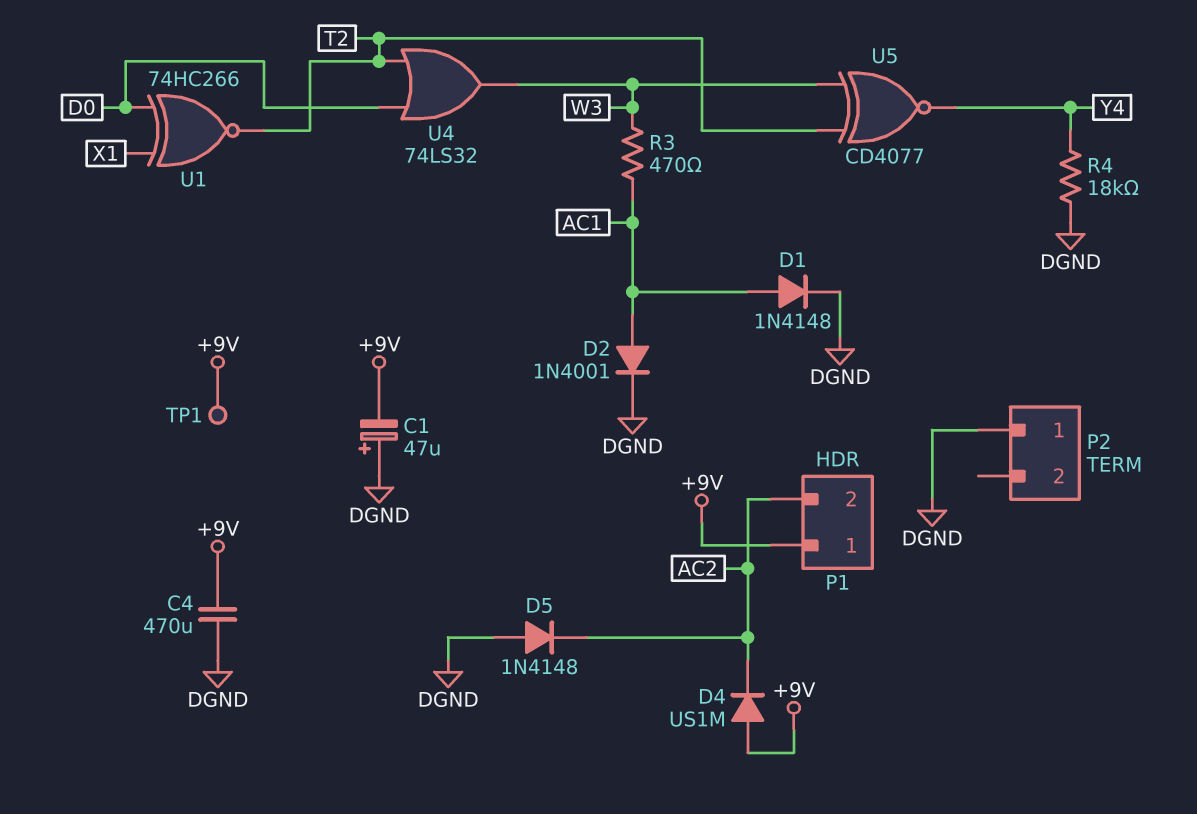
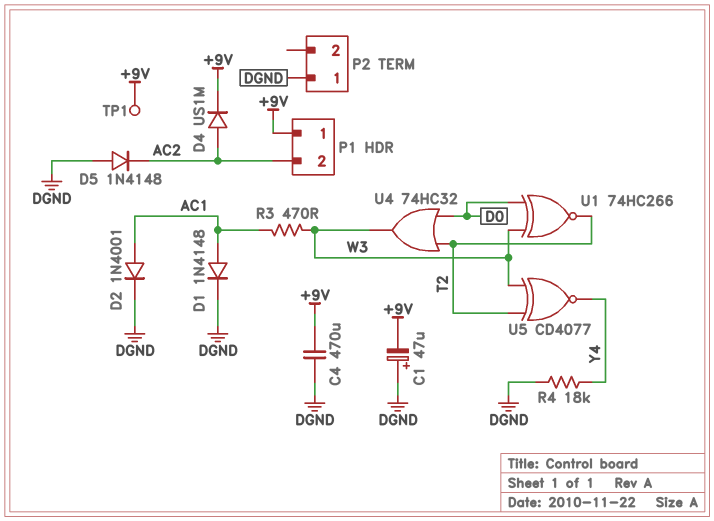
D4: diode US1M (A +9V, K AC2) -> diode US1M (A AC2, K +9V)
U1: XNOR 74HC266 (in D0, in X1, out T2) -> XNOR 74HC266 (in D0, in W3, out T2)
U4: OR 74LS32 (in D0, in T2, out W3) -> OR 74HC32 (in D0, in T2, out W3)

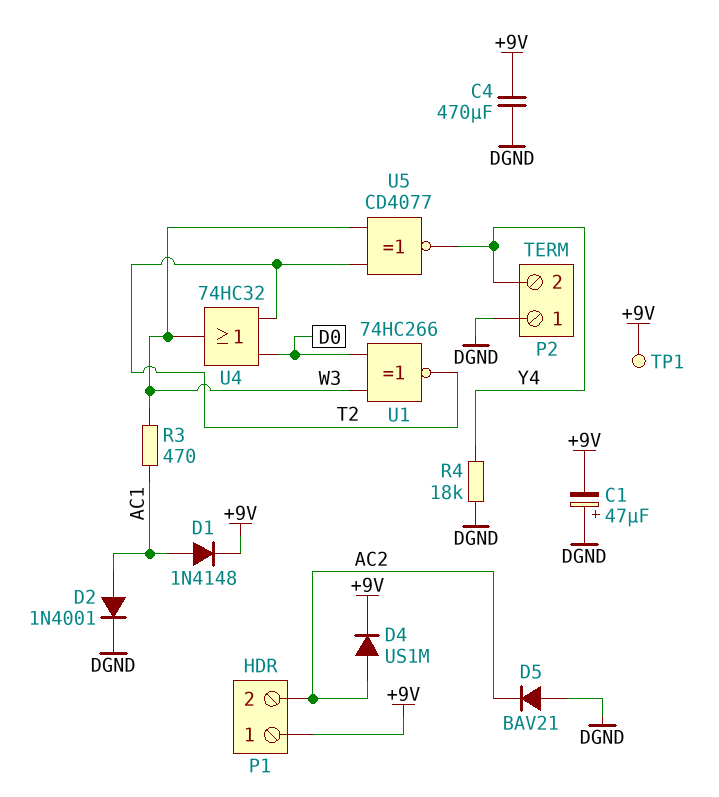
D1: diode 1N4148 (A AC1, K DGND) -> diode 1N4148 (A AC1, K +9V)
D5: diode 1N4148 (A DGND, K AC2) -> diode BAV21 (A DGND, K AC2)
P2 pin 2: none -> Y4

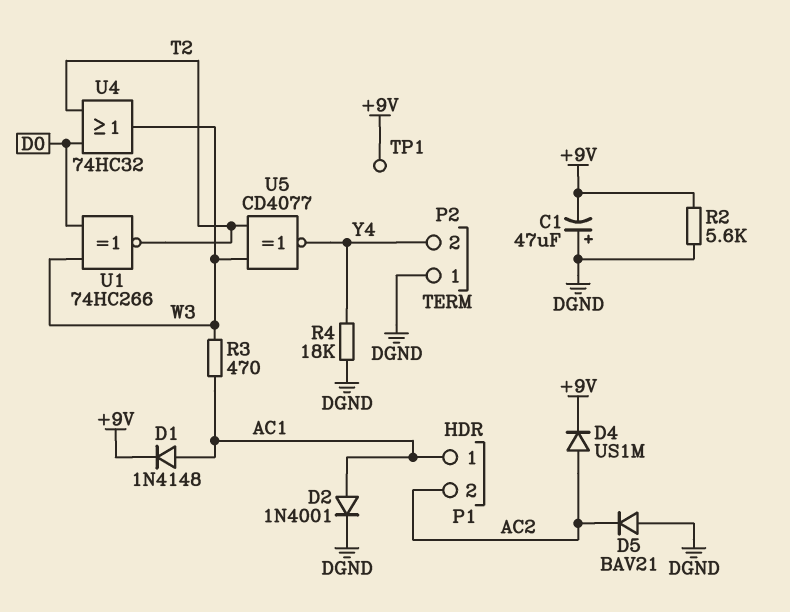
C4: 470uF (+9V, DGND) -> none
P1 pin 1: +9V -> AC1
R2: none -> 5.6k (+9V, DGND)

